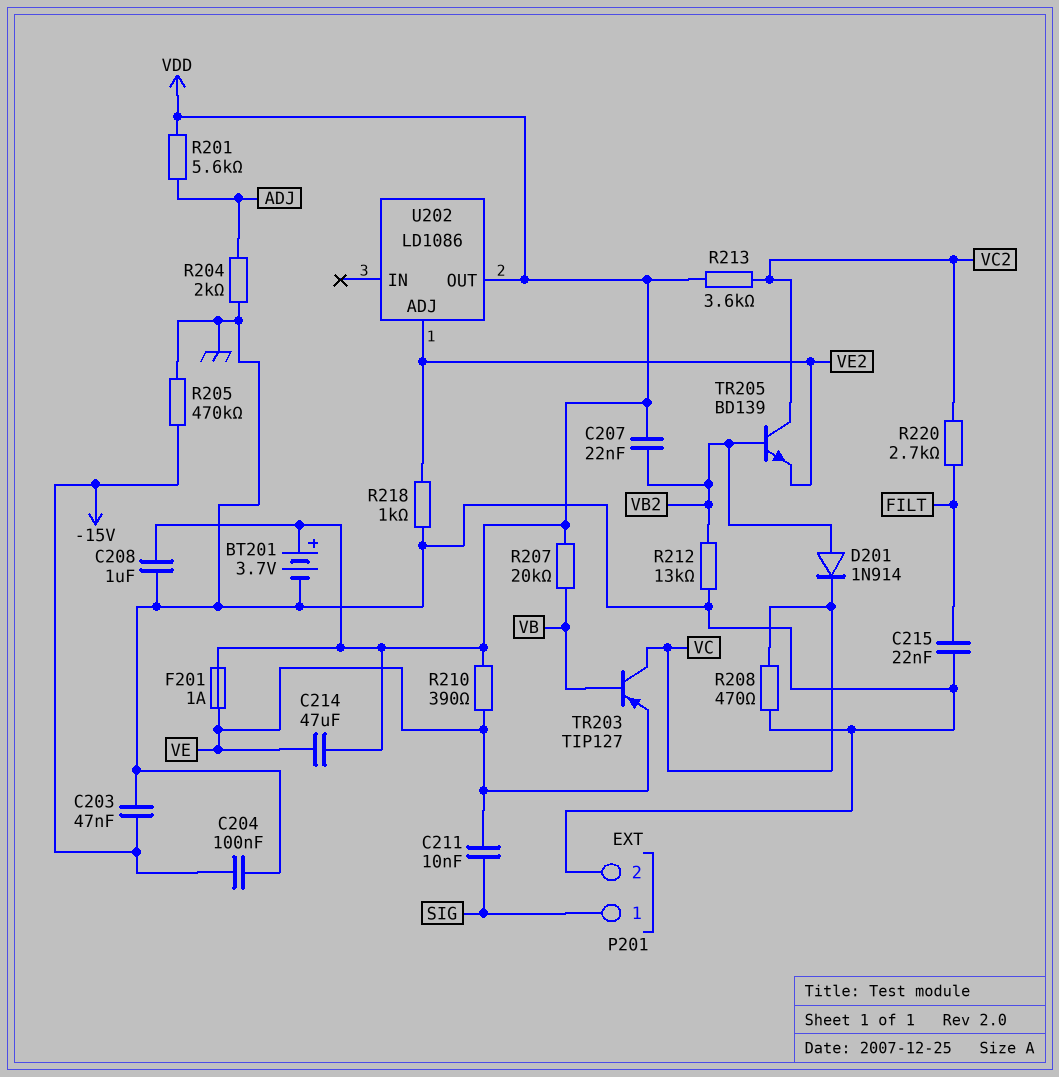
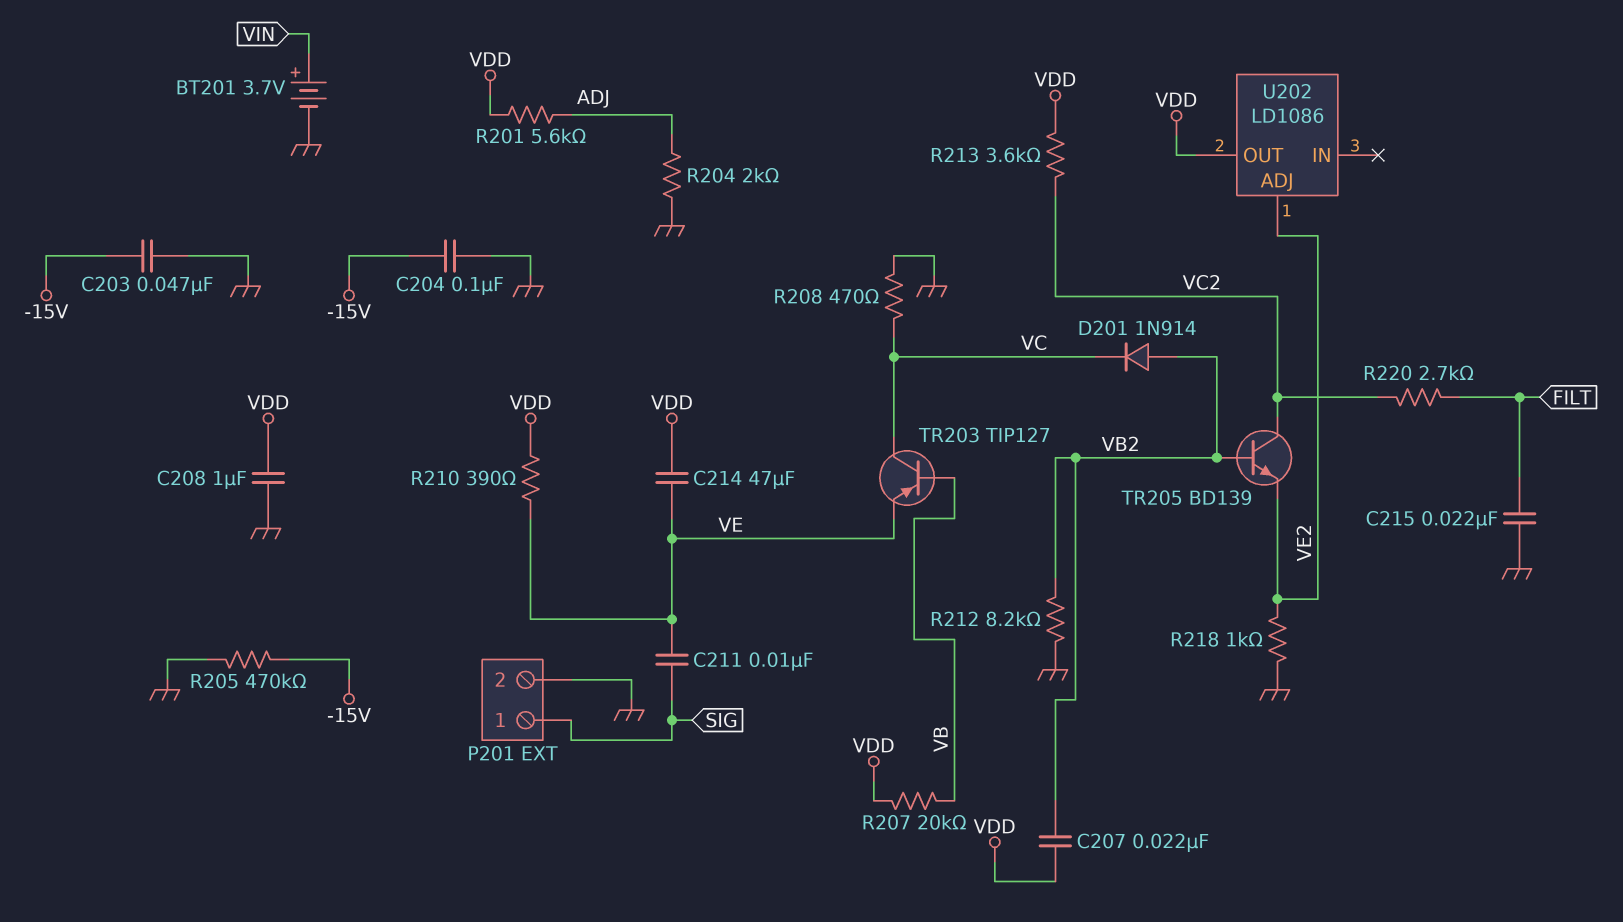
BT201: 3.7V (plus VDD, minus GND) -> 3.7V (plus VIN, minus GND)
F201: 1A (VDD, VE) -> none
R212: 13k (GND, VB2) -> 8.2k (GND, VB2)

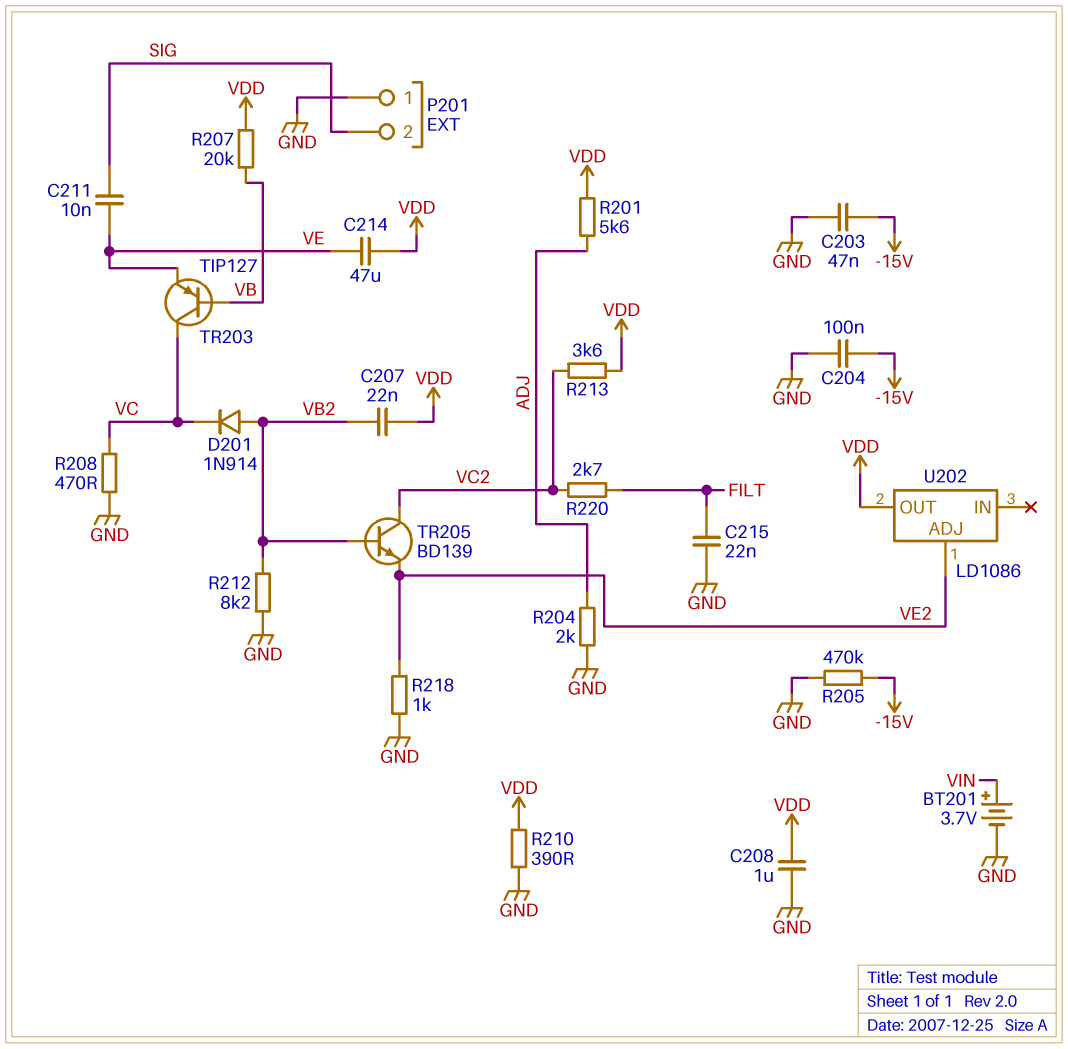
P201 pin 1: SIG -> GND
P201 pin 2: GND -> SIG
R210: 390 (VDD, VE) -> 390 (GND, VDD)

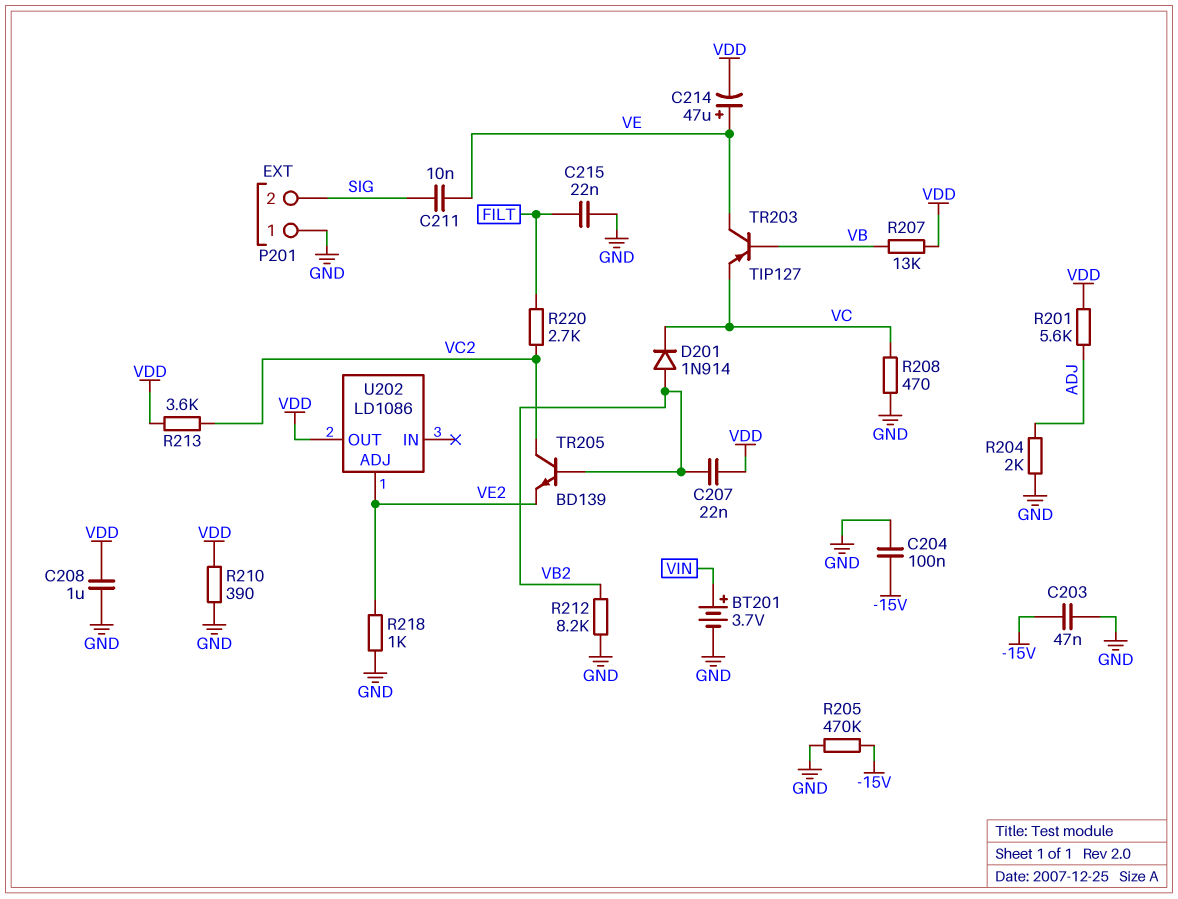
C214: 47uF (VDD, VE) -> 47uF (plus VE, minus VDD)
R207: 20k (VB, VDD) -> 13k (VB, VDD)
TR203: PNP TIP127 (B VB, C VC, E VE) -> PNP TIP127 (B VB, C VE, E VC)

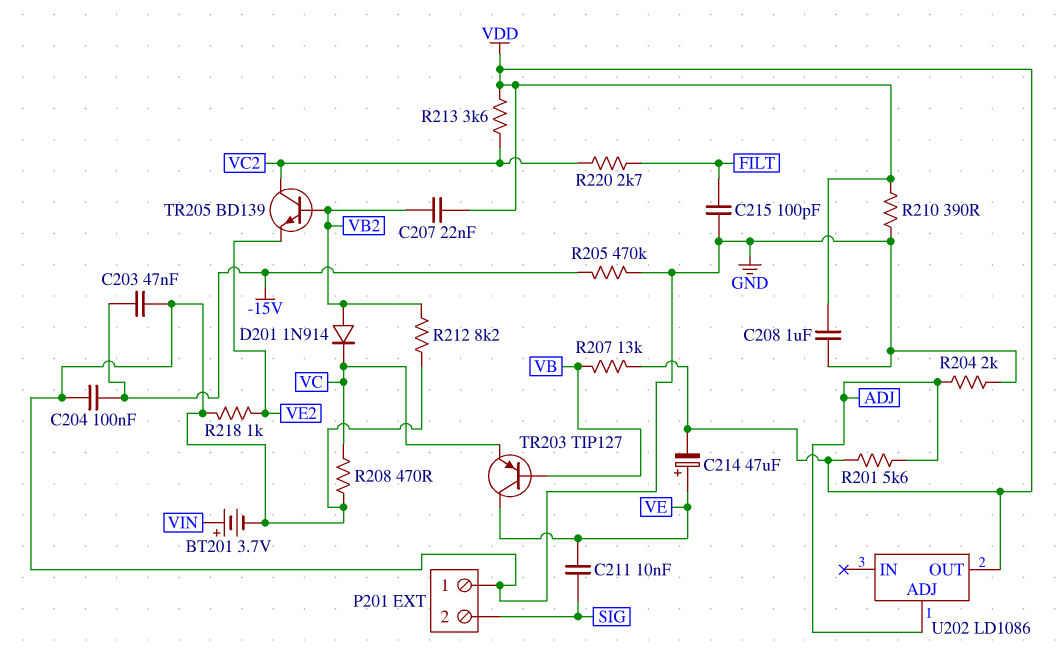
C215: 22nF (FILT, GND) -> 100pF (FILT, GND)
U202 pin ADJ: VE2 -> ADJ

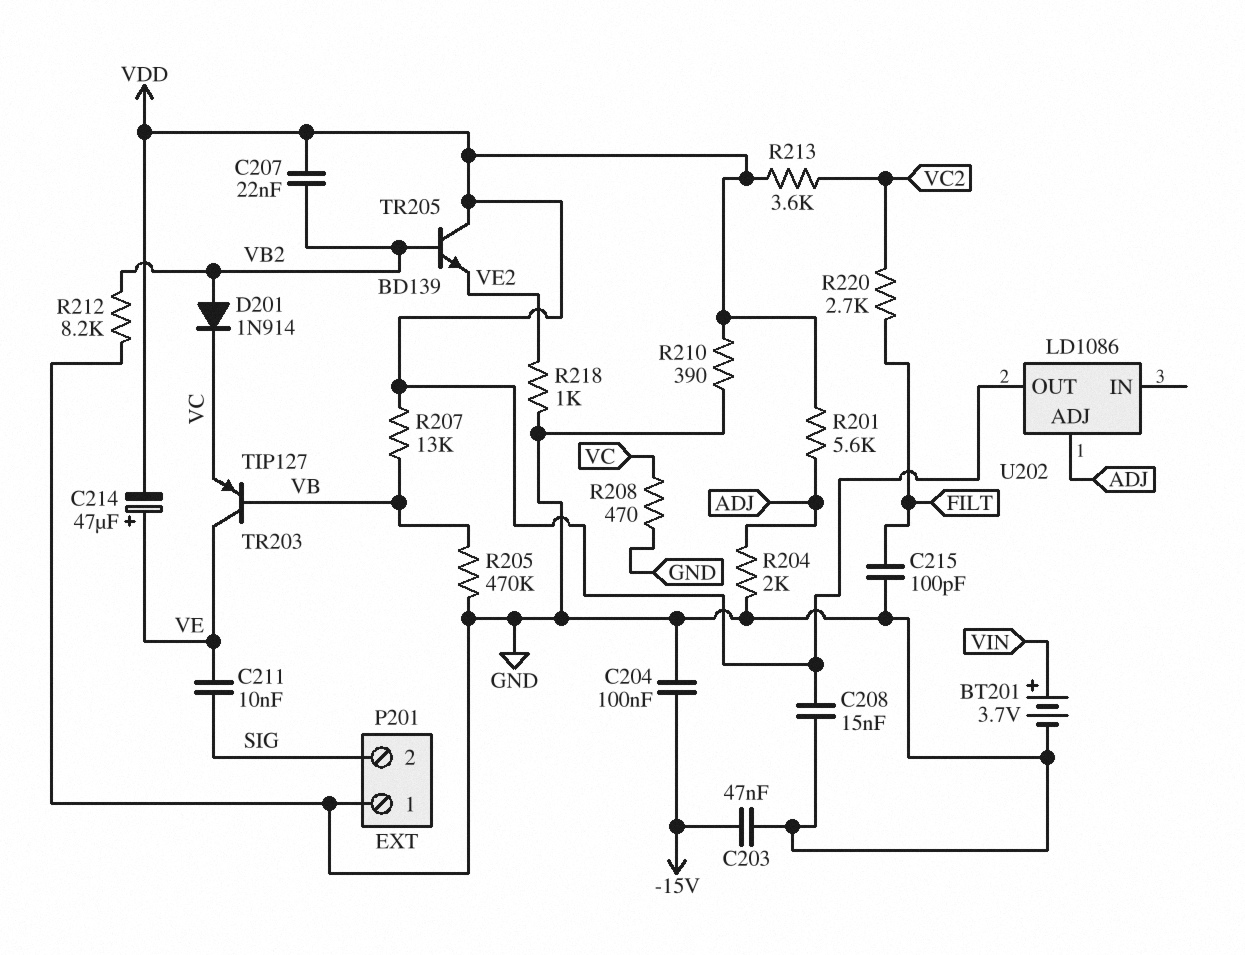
C208: 1uF (GND, VDD) -> 15nF (GND, VDD)
R205: 470k (-15V, GND) -> 470k (GND, VB)
TR205: NPN BD139 (B VB2, C VC2, E VE2) -> NPN BD139 (B VB2, C VDD, E VE2)

